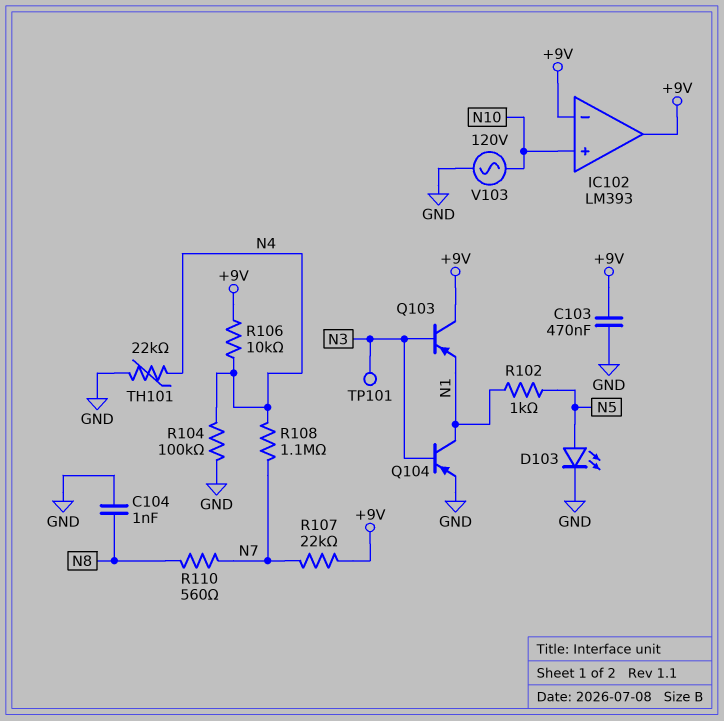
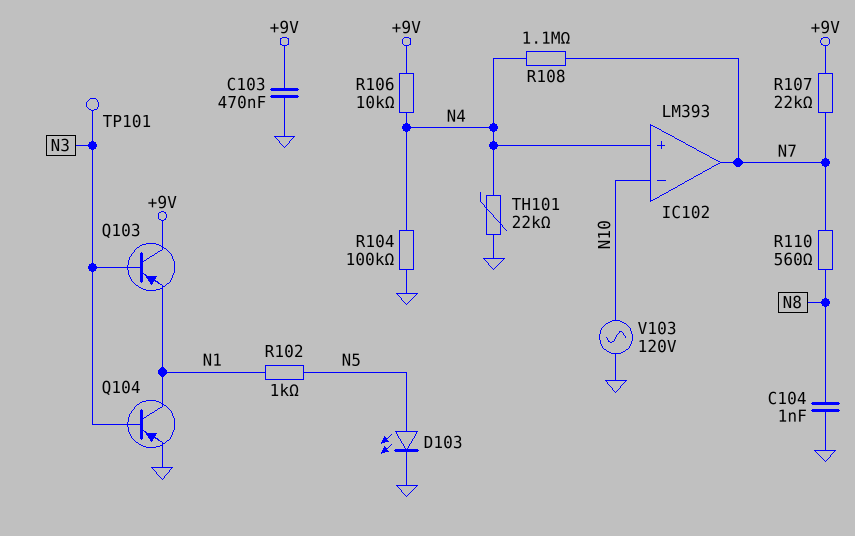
IC102 pin in+: N10 -> N4
IC102 pin in-: +9V -> N10
IC102 pin out: +9V -> N7

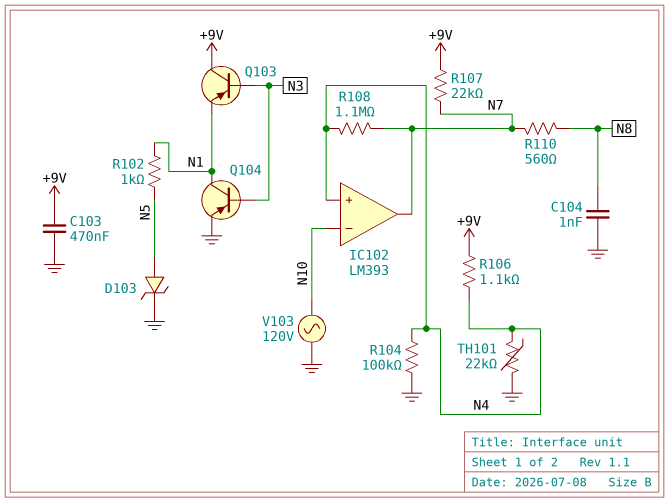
D103: LED (A N5, K GND) -> zener (A N5, K GND)
R106: 10k (+9V, N4) -> 1.1k (+9V, N4)
TP101: test point (N3) -> none

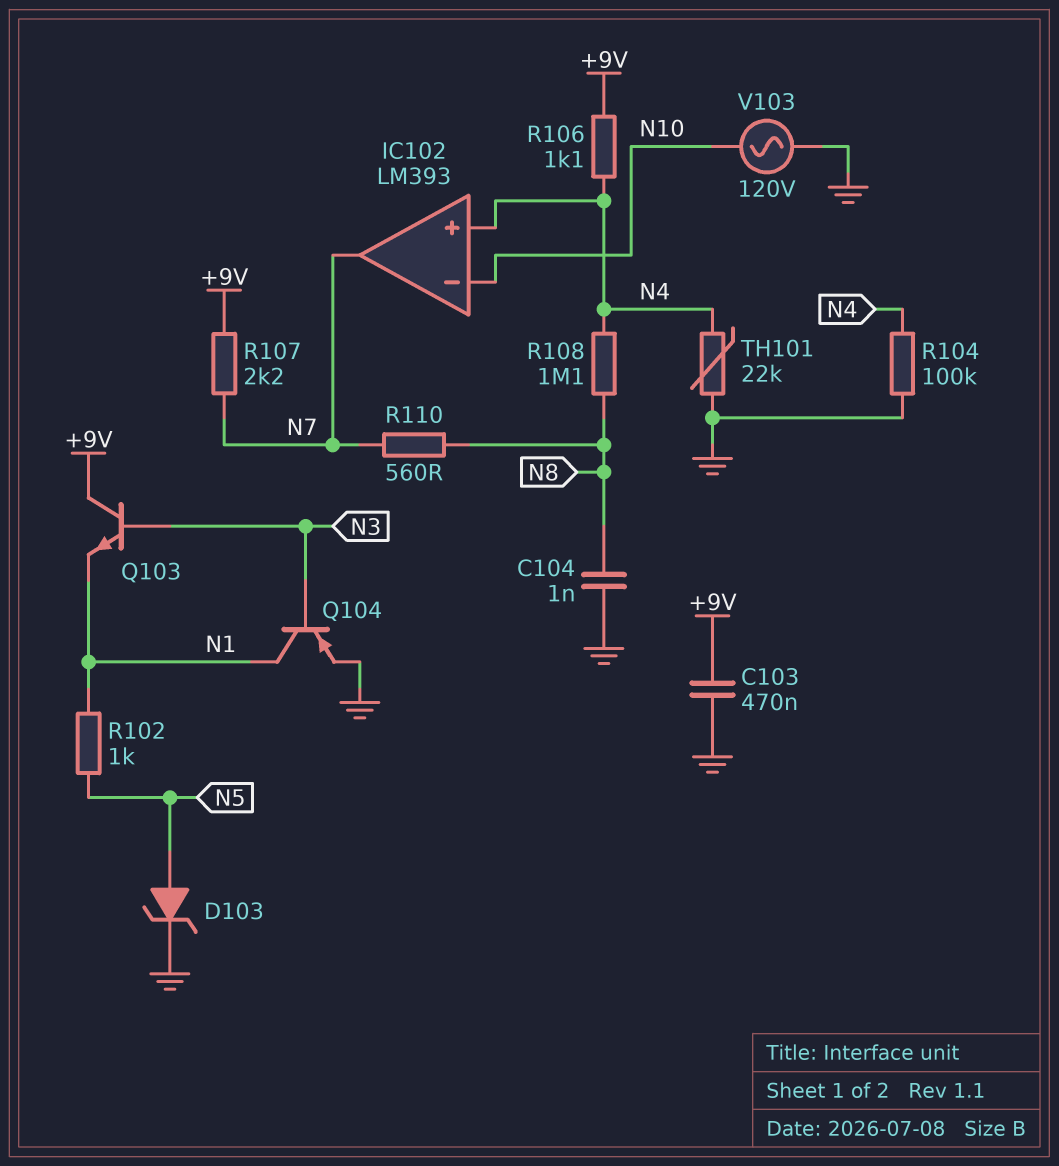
Q103: PNP (B N3, C +9V, E N1) -> NPN (B N3, C +9V, E N1)
R107: 22k (+9V, N7) -> 2.2k (+9V, N7)
R108: 1.1M (N4, N7) -> 1.1M (N4, N8)

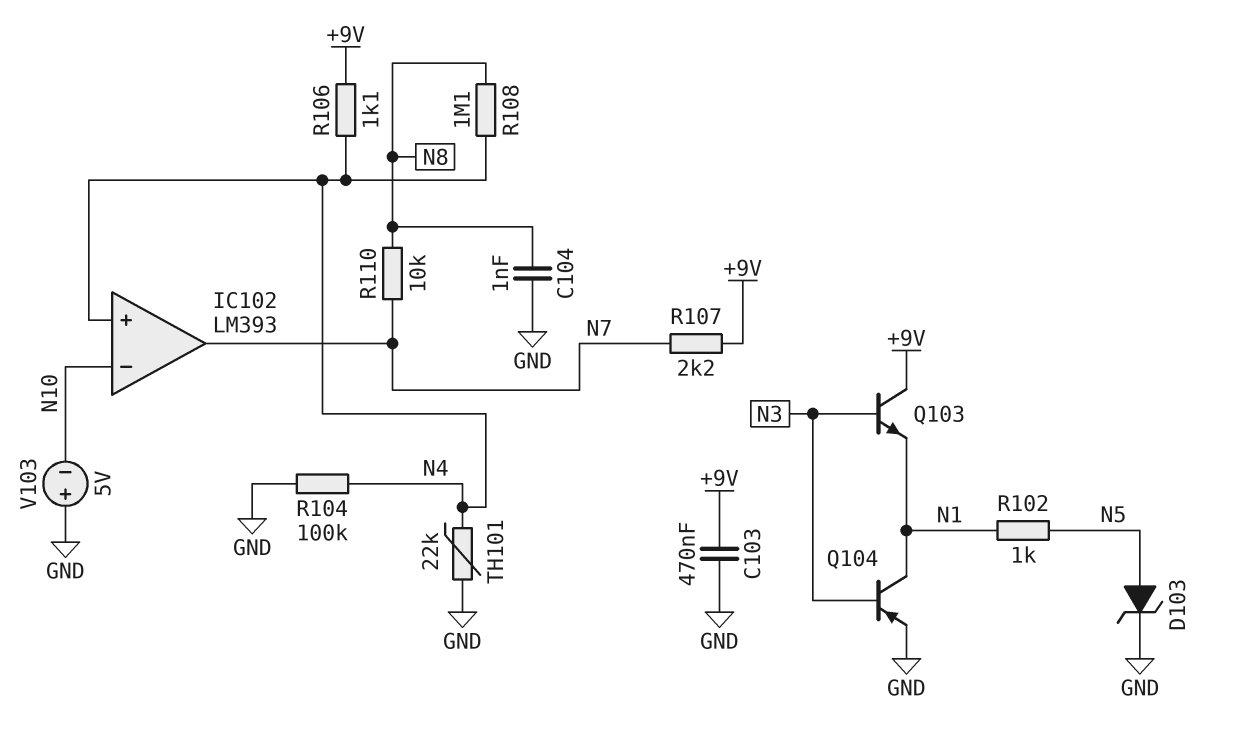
R110: 560 (N7, N8) -> 10k (N7, N8)
V103: AC 120V (GND, N10) -> 5V (plus GND, minus N10)

